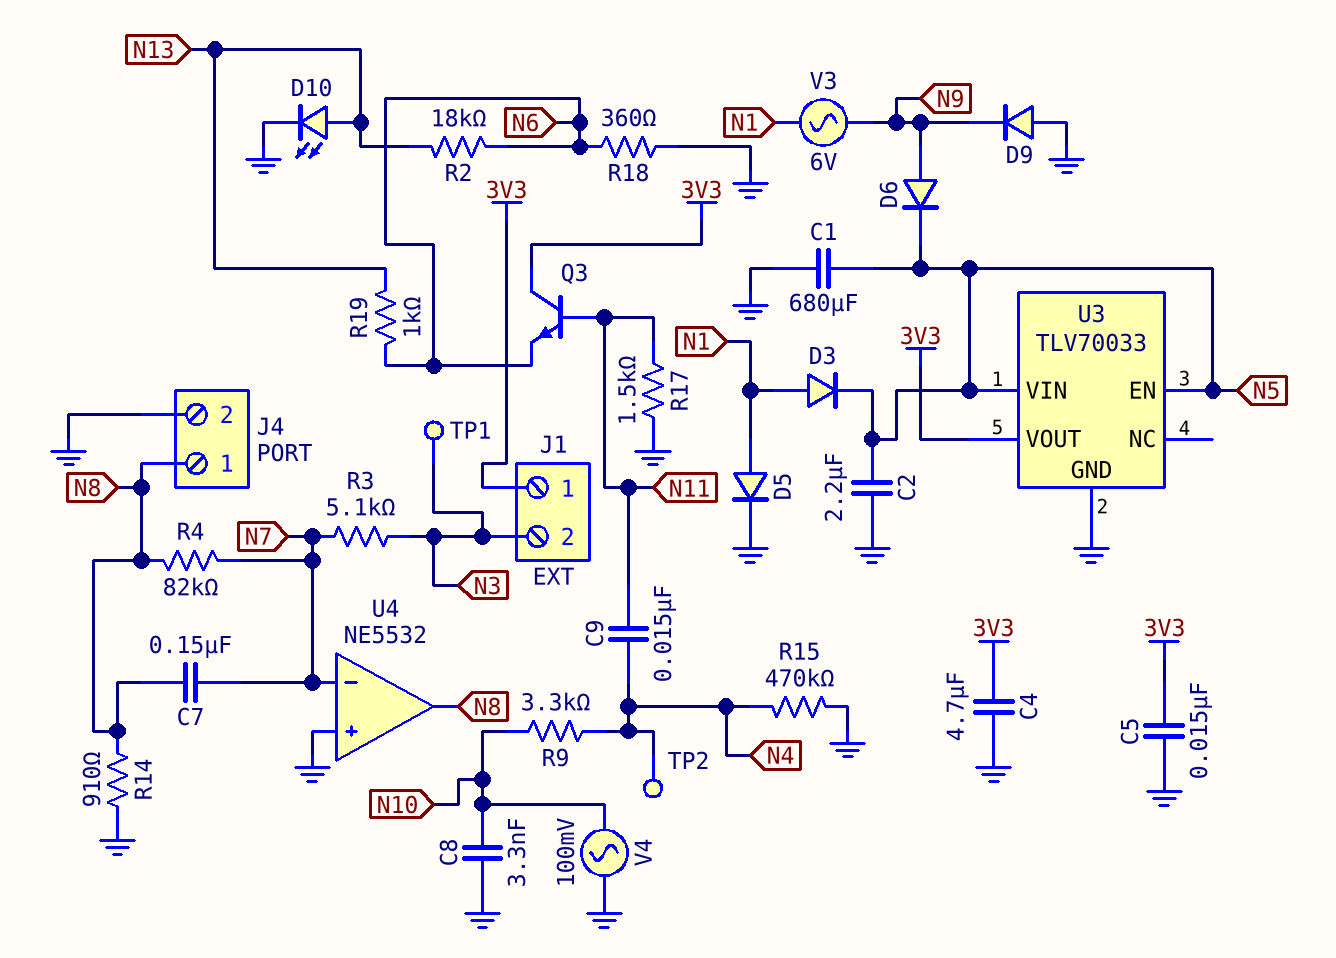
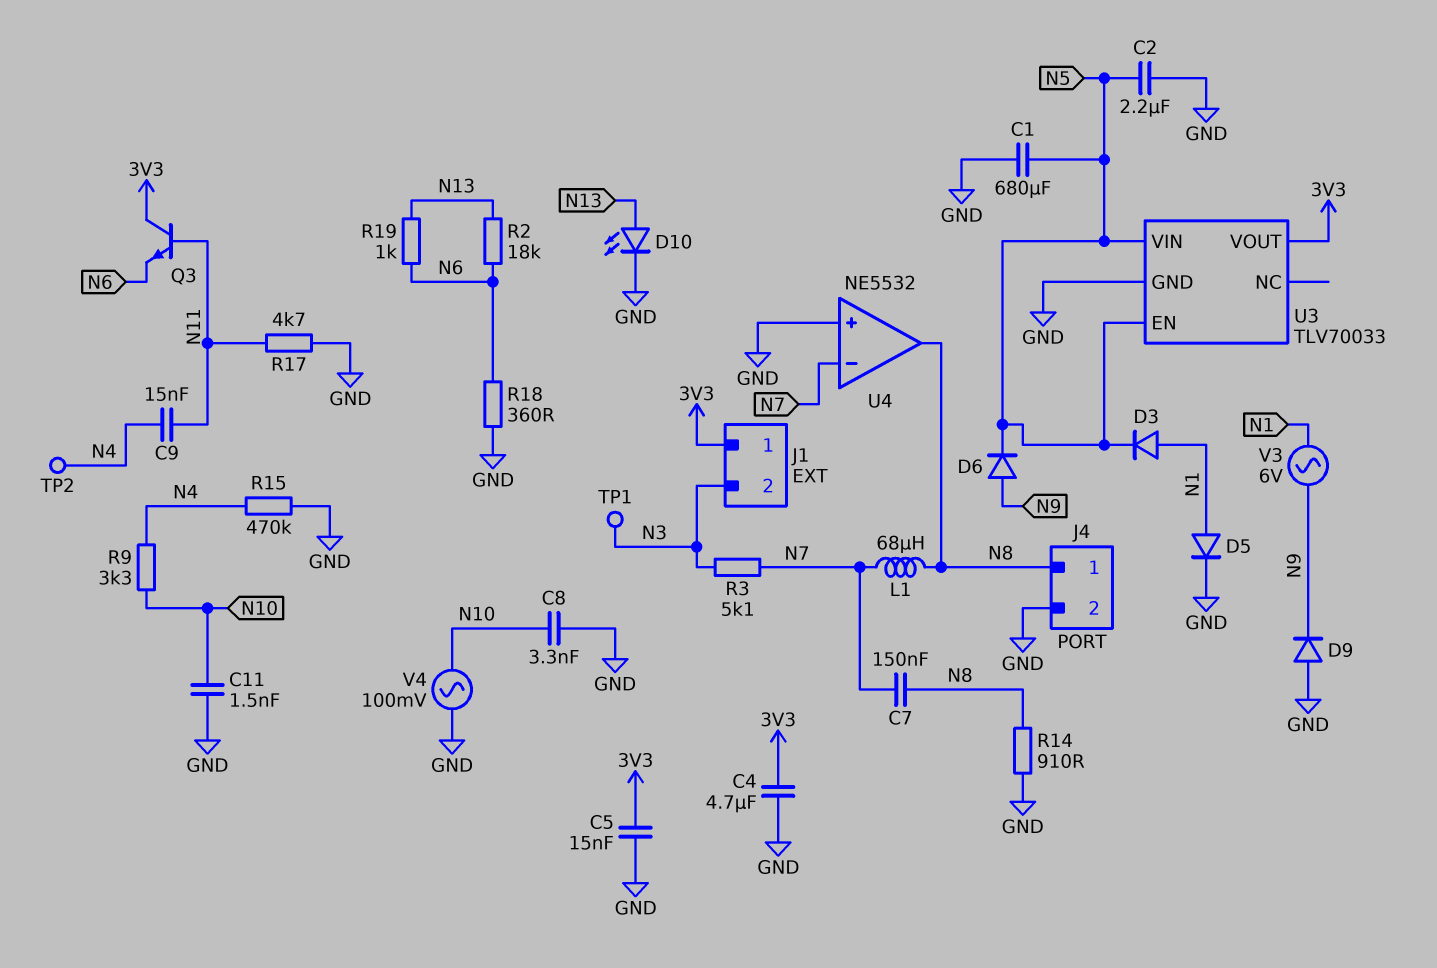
C11: none -> 1.5nF (GND, N10)
L1: none -> 68uH (N7, N8)
R4: 82k (N7, N8) -> none
R17: 1.5k (GND, N11) -> 4.7k (GND, N11)

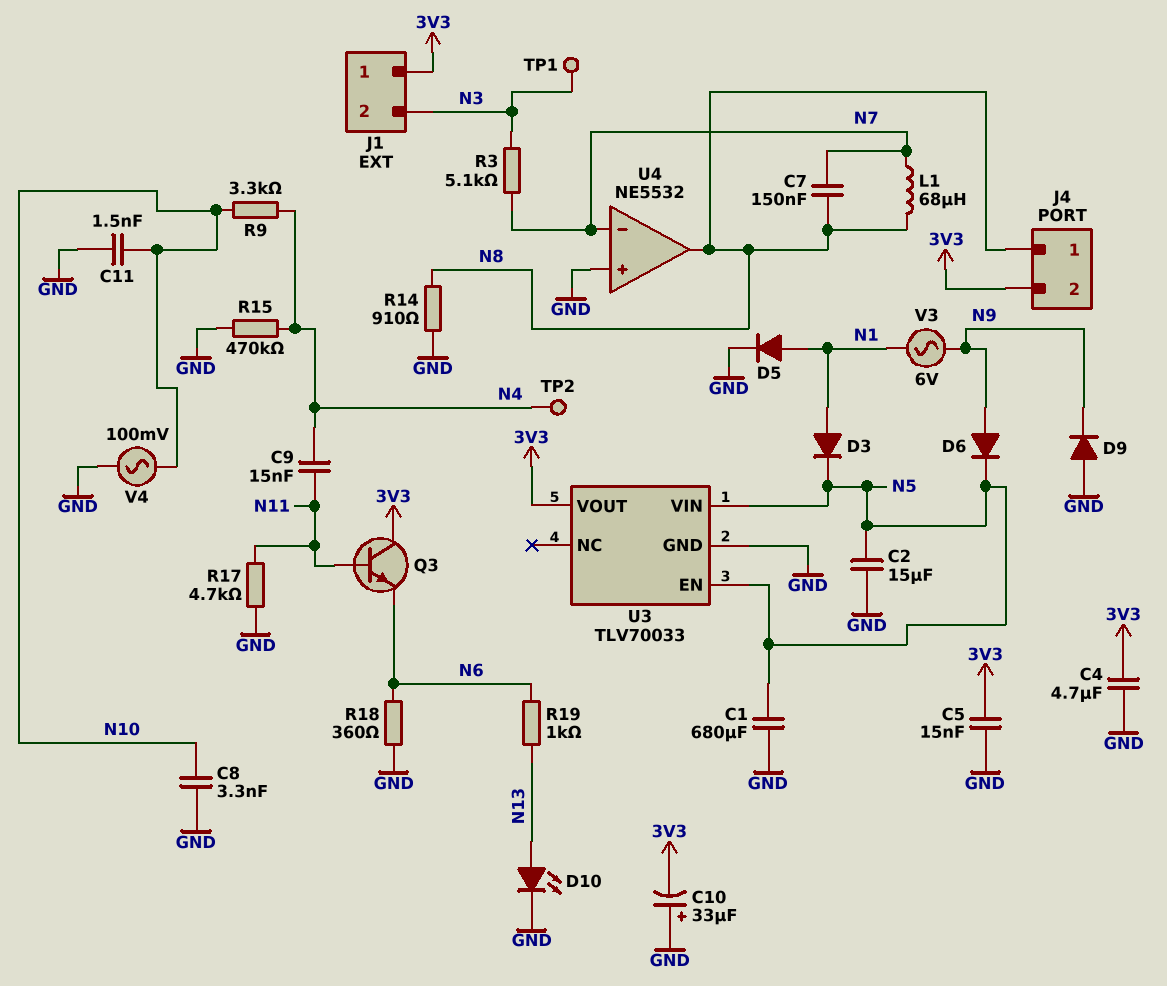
C2: 2.2uF (GND, N5) -> 15uF (GND, N5)
C10: none -> 33uF (plus GND, minus 3V3)
J4 pin 2: GND -> 3V3
R2: 18k (N6, N13) -> none

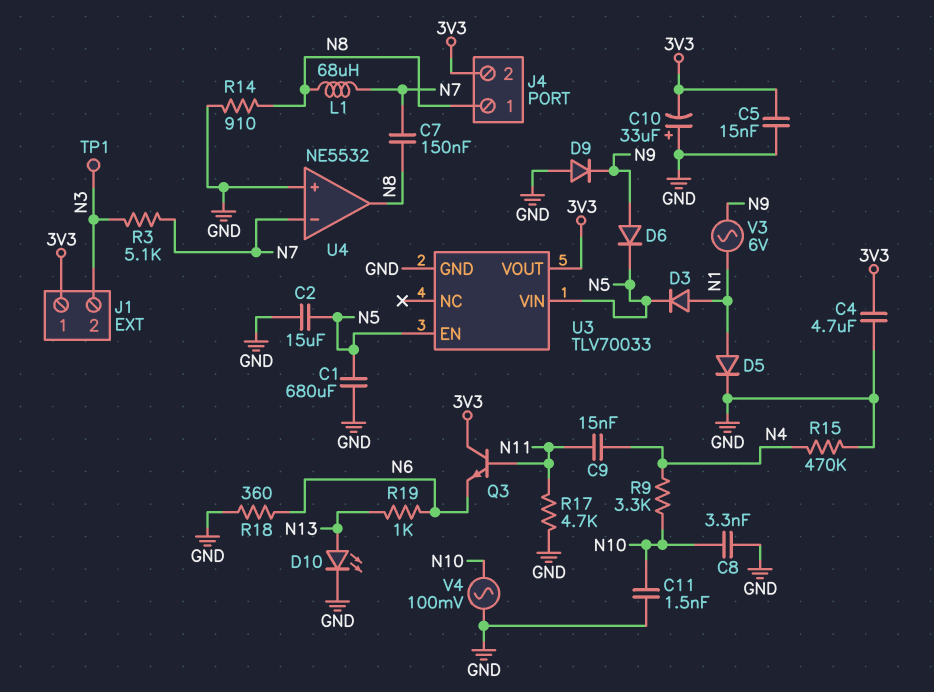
TP2: test point (N4) -> none

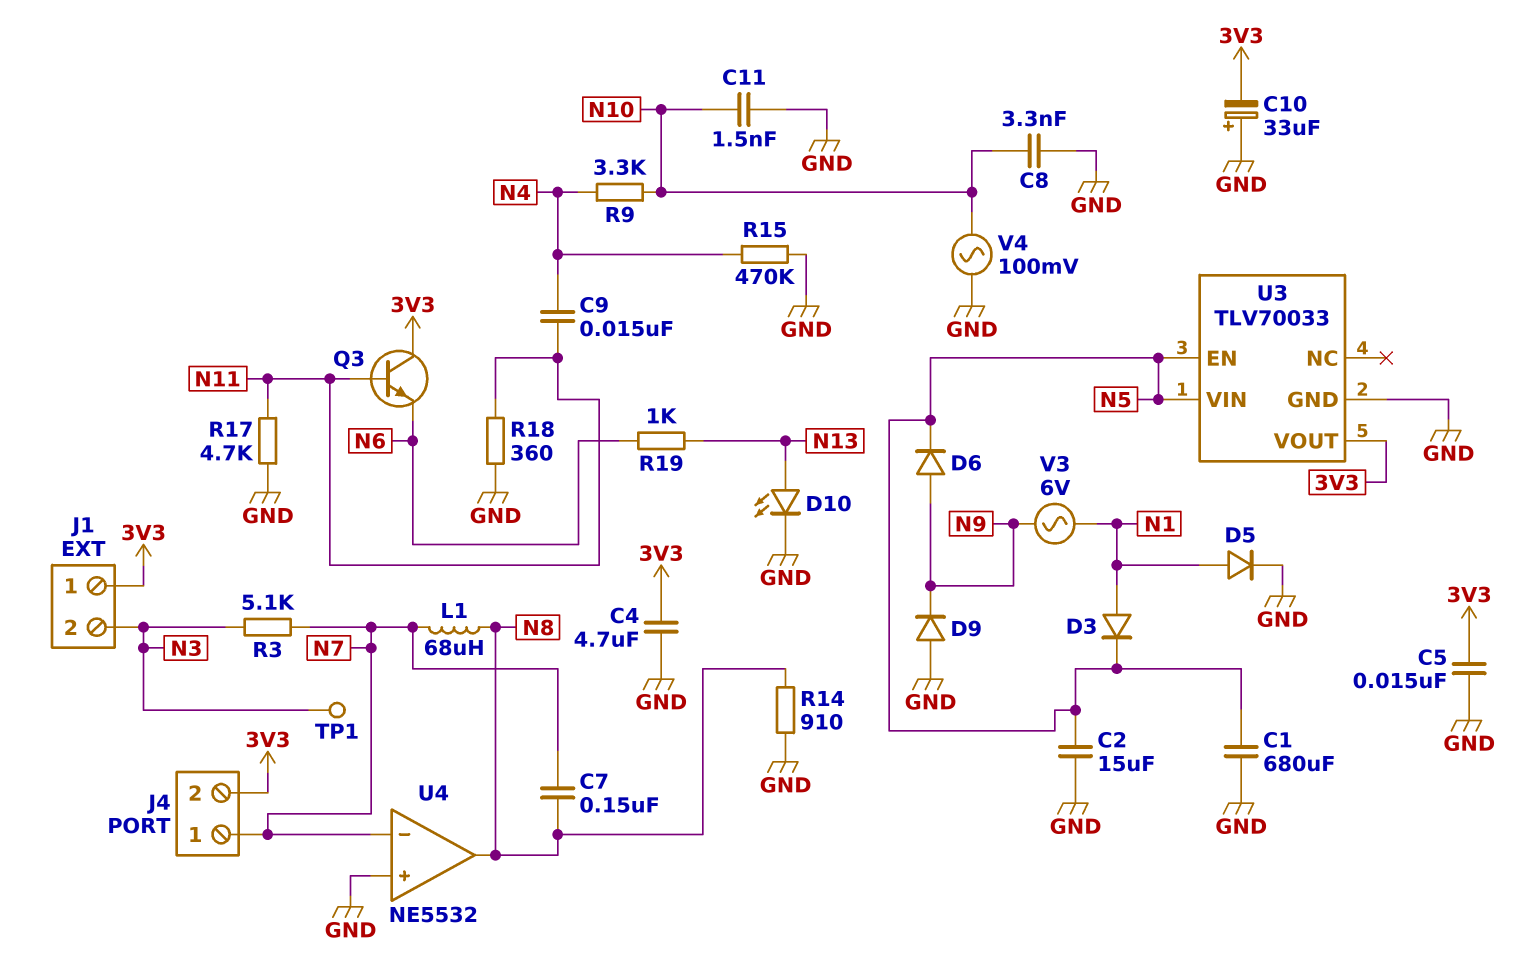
J4 pin 1: N8 -> N7
R18: 360 (GND, N6) -> 360 (GND, N11)

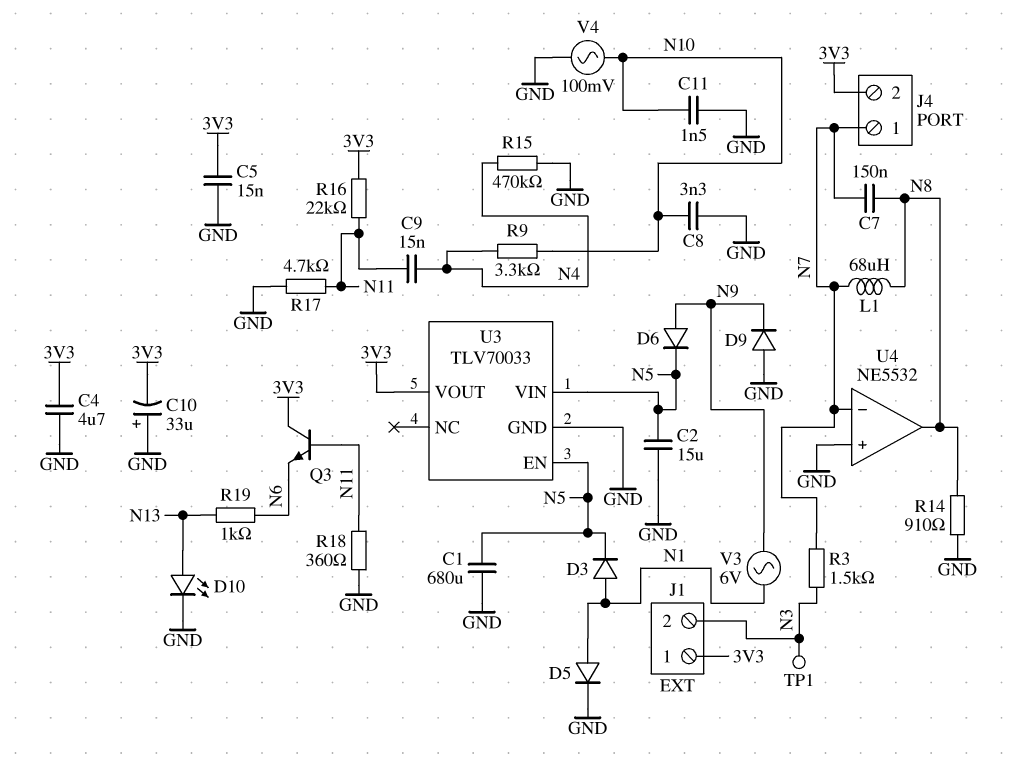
R3: 5.1k (N3, N7) -> 1.5k (N3, N7)
R16: none -> 22k (3V3, N11)

